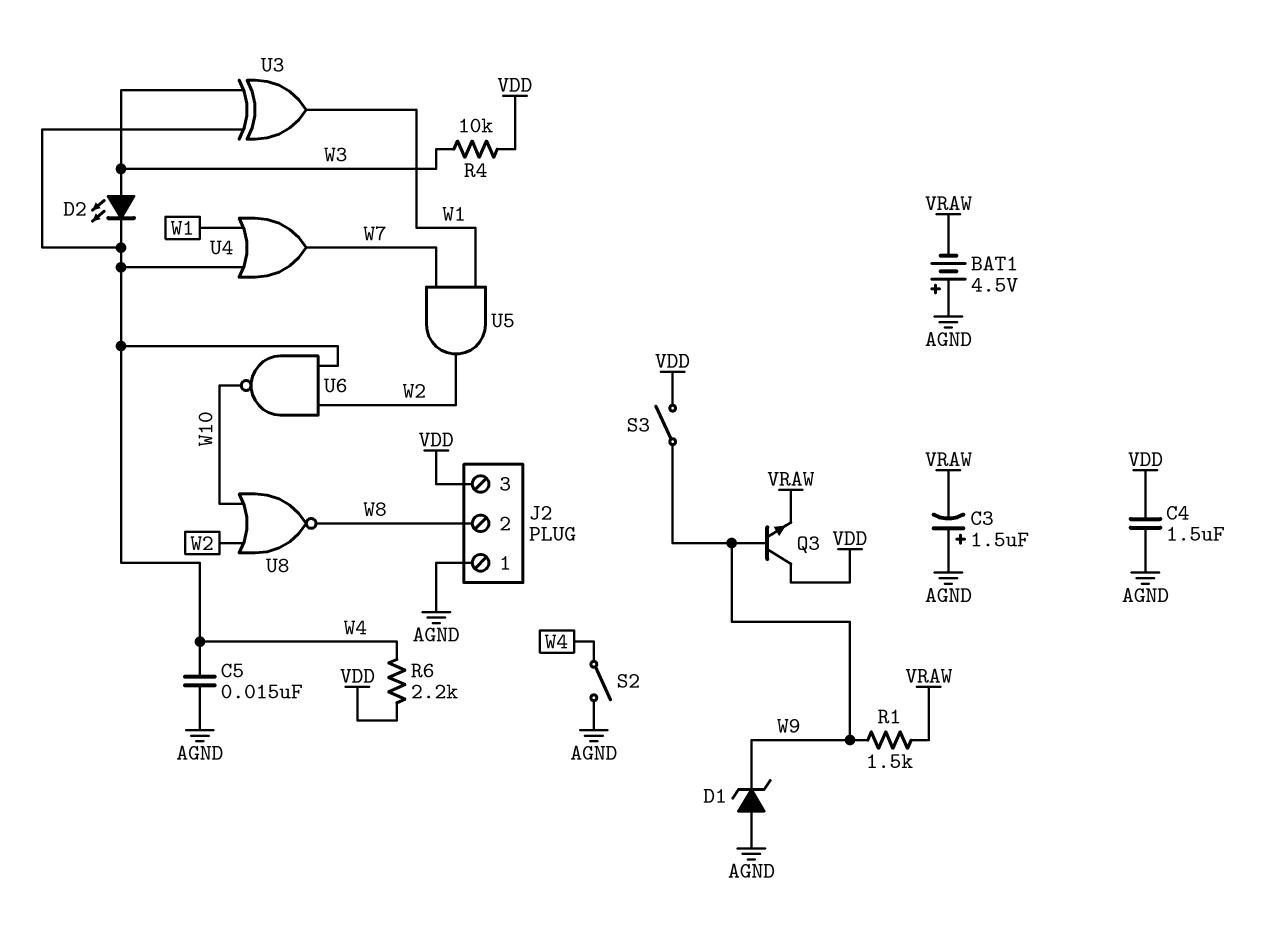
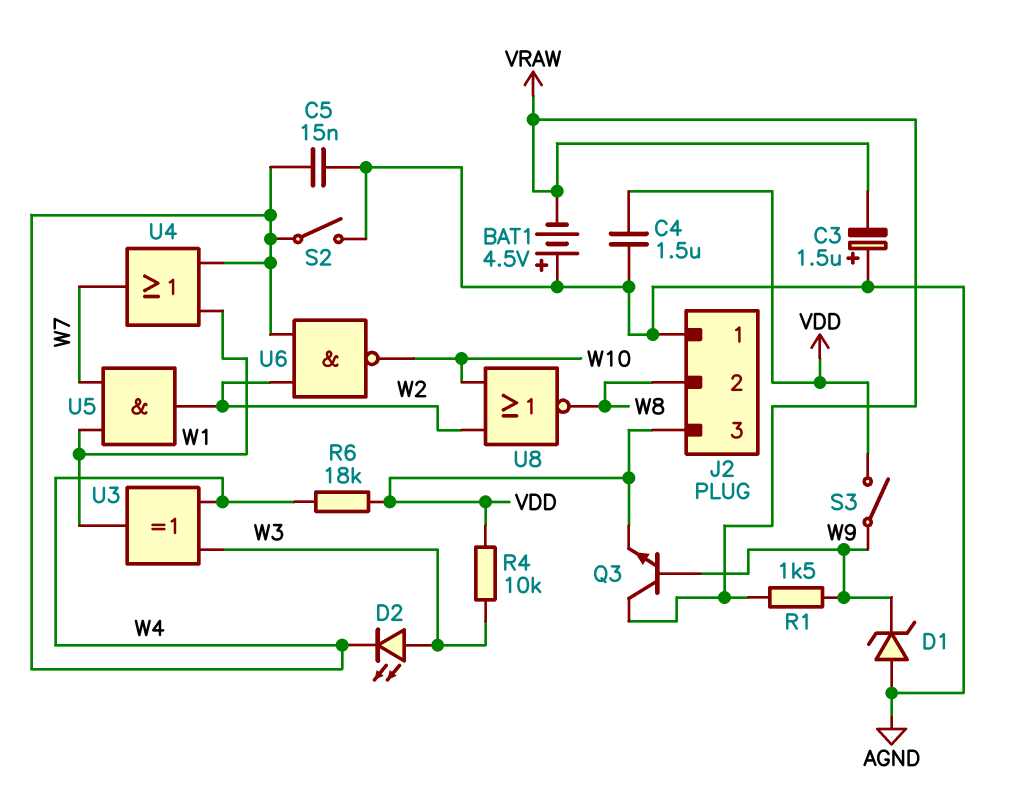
Q3: NPN (B W9, C VDD, E VRAW) -> NPN (B W9, C VRAW, E VDD)
R6: 2.2k (VDD, W4) -> 18k (VDD, W4)

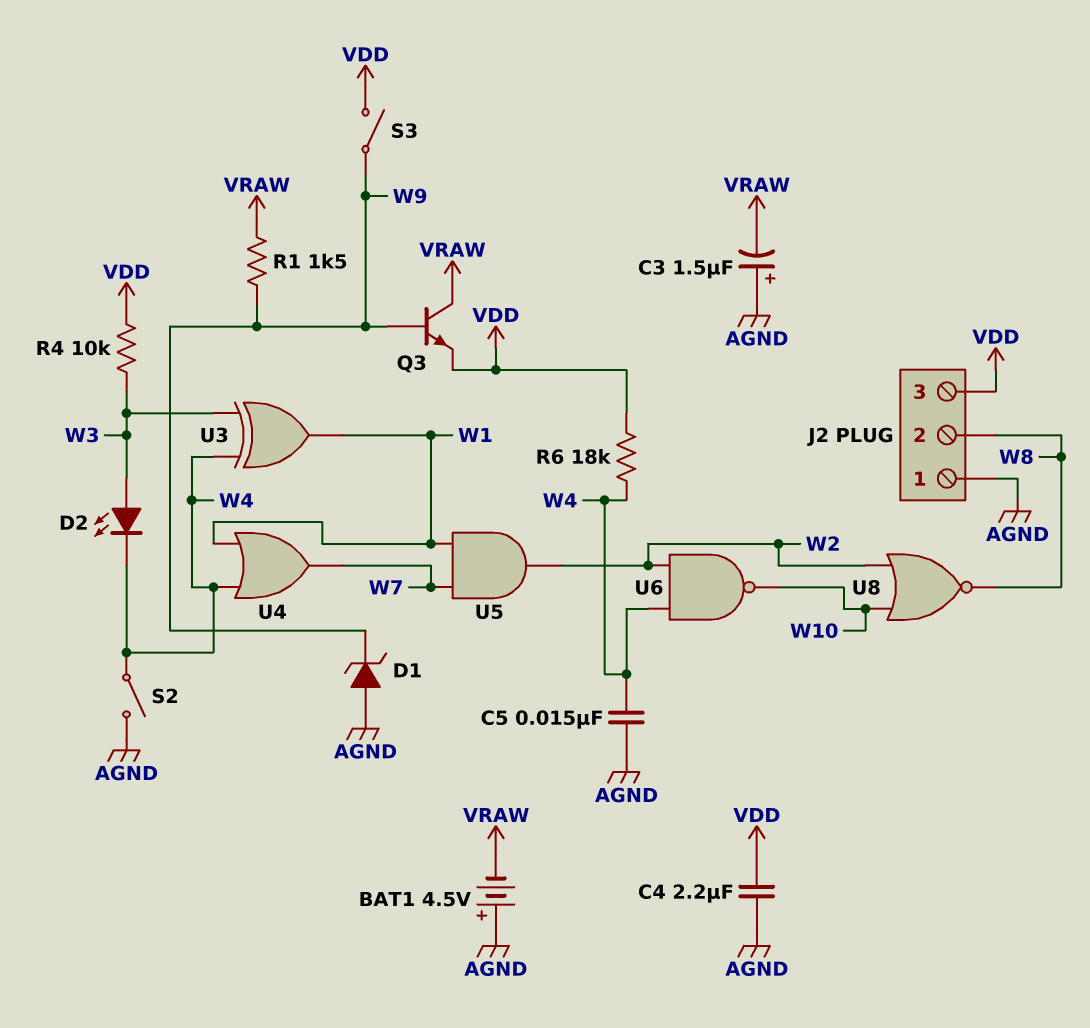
C4: 1.5uF (AGND, VDD) -> 2.2uF (AGND, VDD)

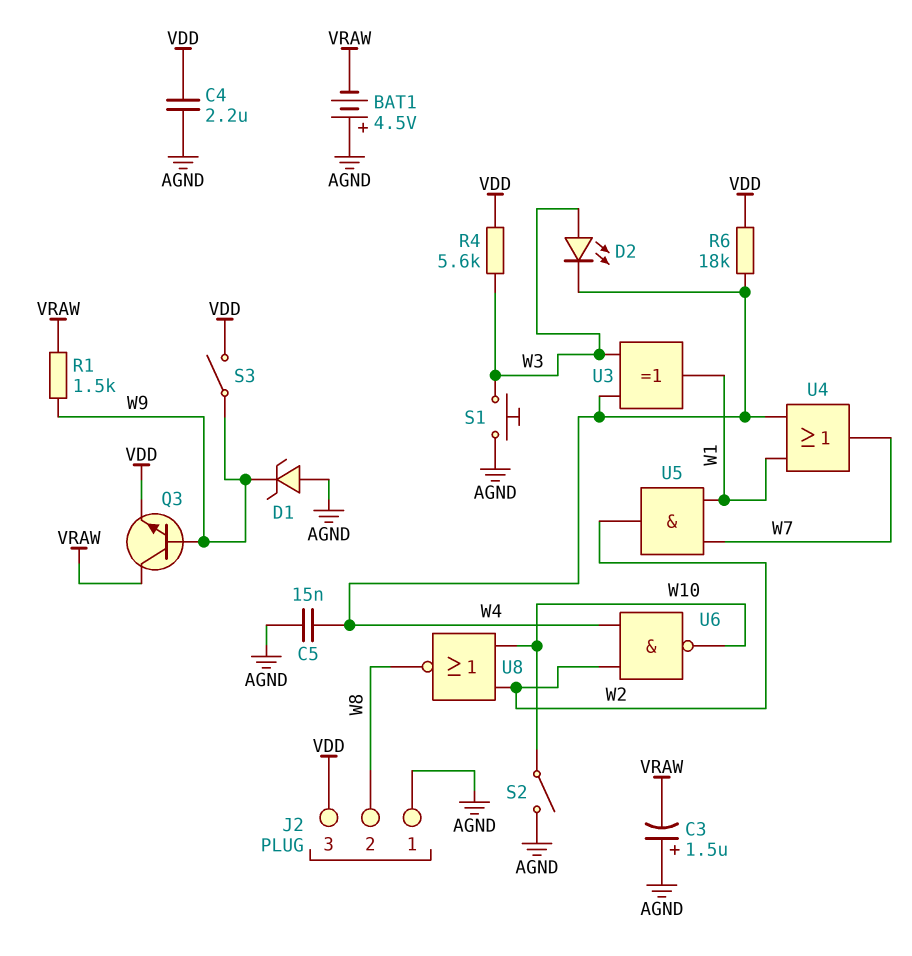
R4: 10k (VDD, W3) -> 5.6k (VDD, W3)
S1: none -> button (AGND, W3)
S2: switch (AGND, W4) -> switch (AGND, W10)

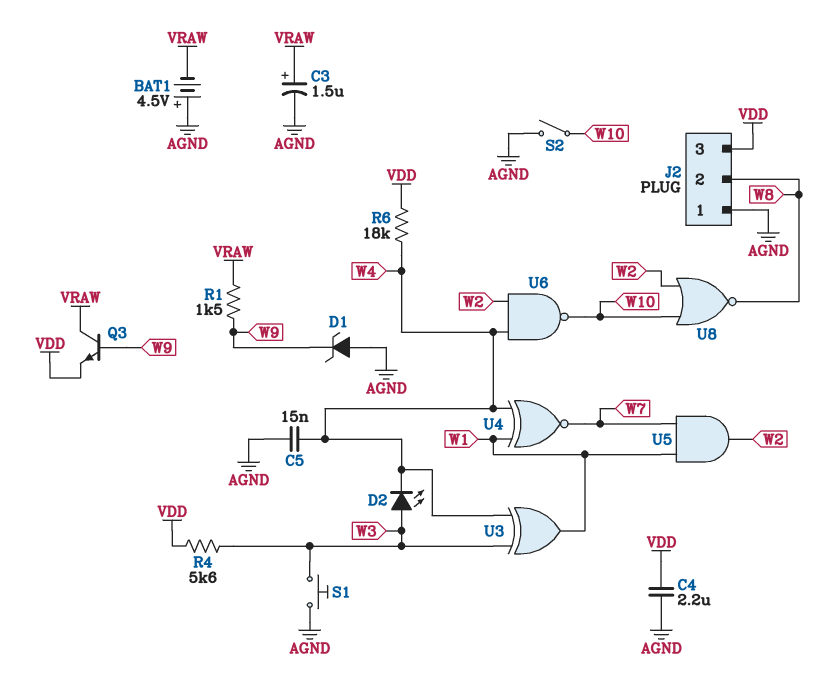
C3: 1.5uF (plus AGND, minus VRAW) -> 1.5uF (plus VRAW, minus AGND)
S3: switch (VDD, W9) -> none
U4: OR (in W1, in W4, out W7) -> XNOR (in W1, in W4, out W7)

